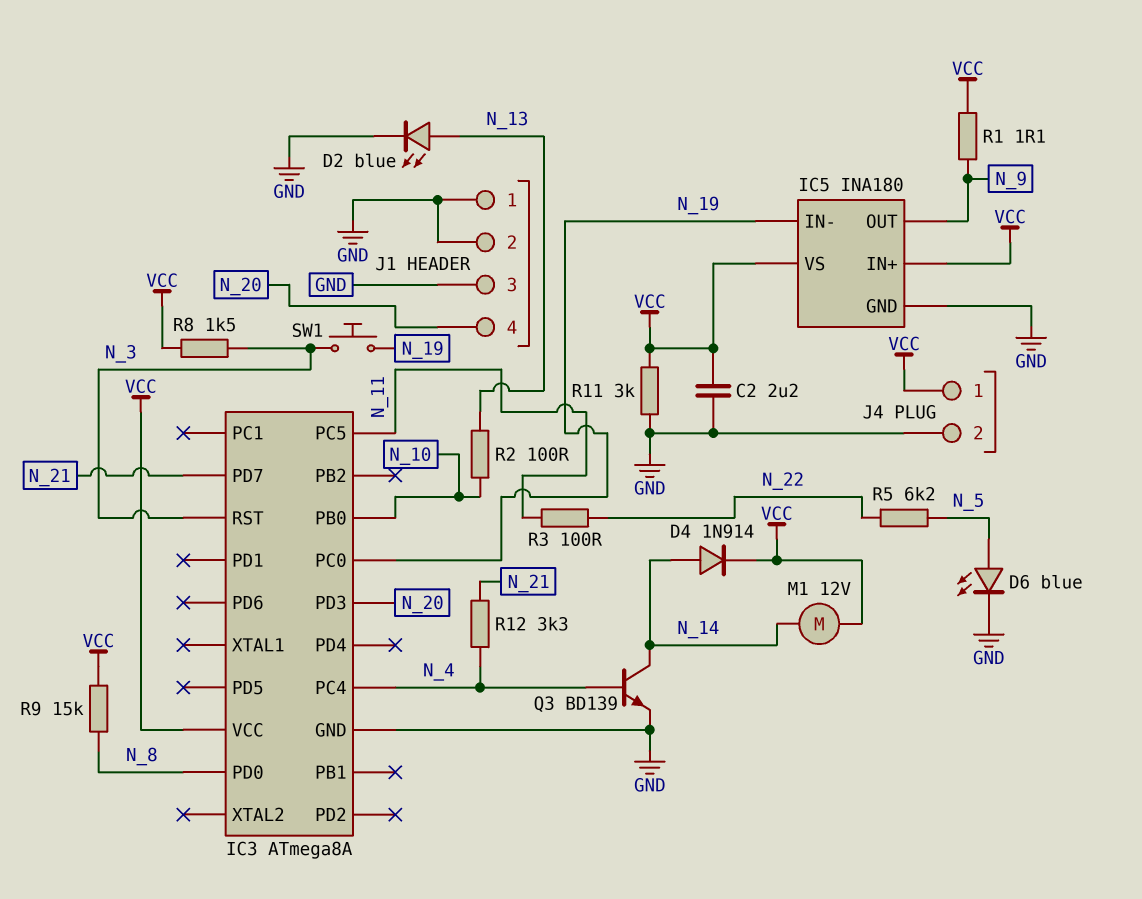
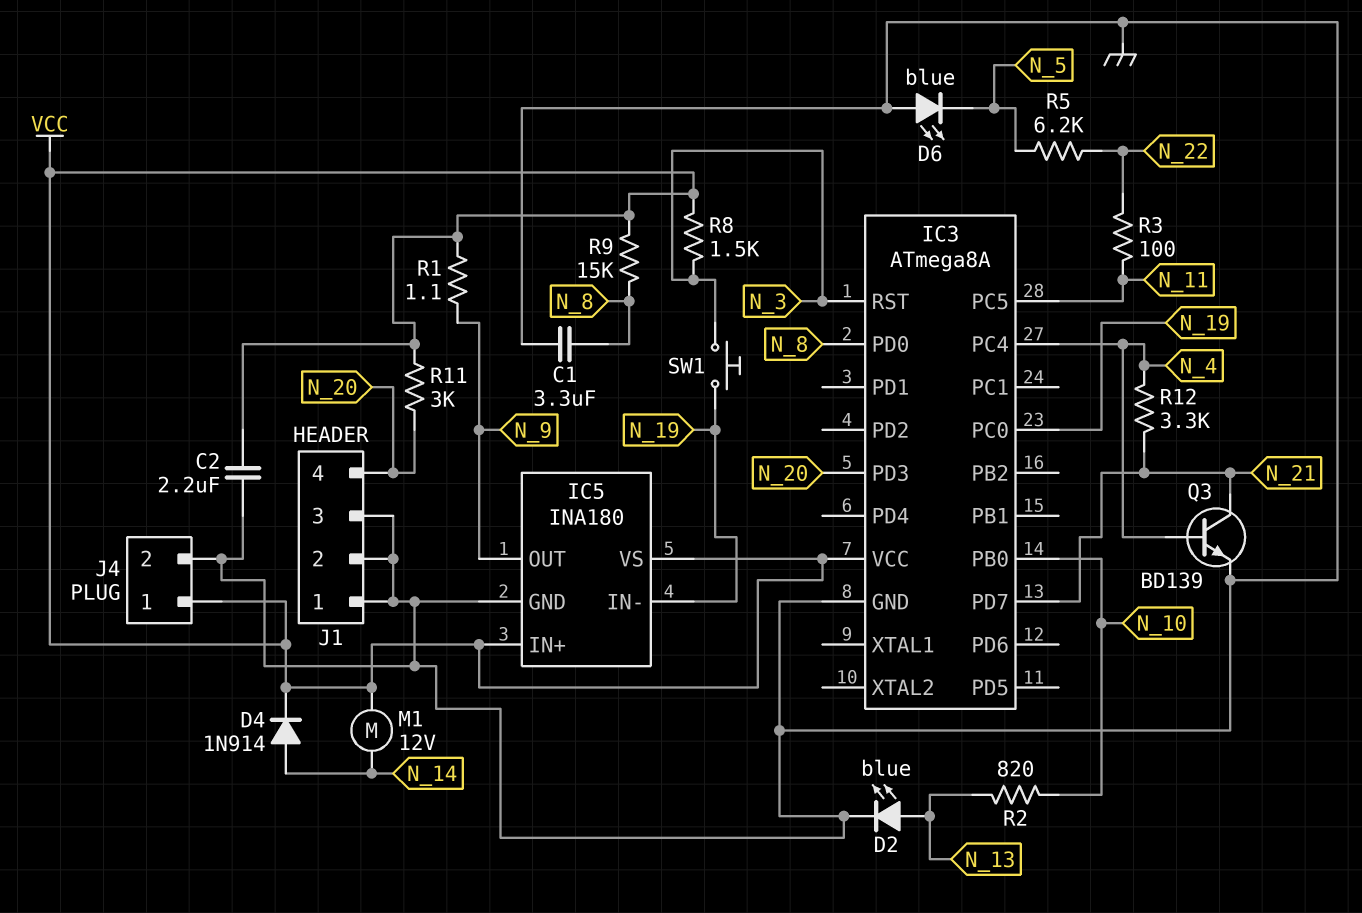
C1: none -> 3.3uF (GND, N_8)
D6: LED blue (A N_5, K GND) -> LED blue (A GND, K N_5)
Q3: NPN BD139 (B N_4, C N_14, E GND) -> NPN BD139 (B N_4, C N_21, E GND)
R2: 100 (N_10, N_13) -> 820 (N_10, N_13)
R11: 3k (GND, VCC) -> 3k (N_20, VCC)

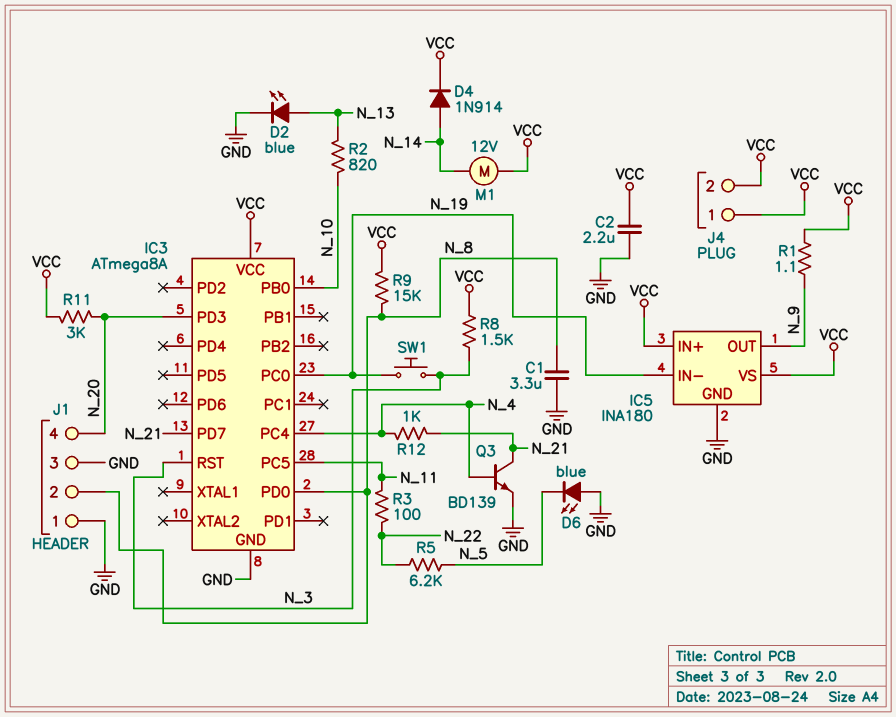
J1 pin 2: GND -> N_8
J4 pin 2: GND -> VCC
R12: 3.3k (N_4, N_21) -> 1k (N_4, N_21)

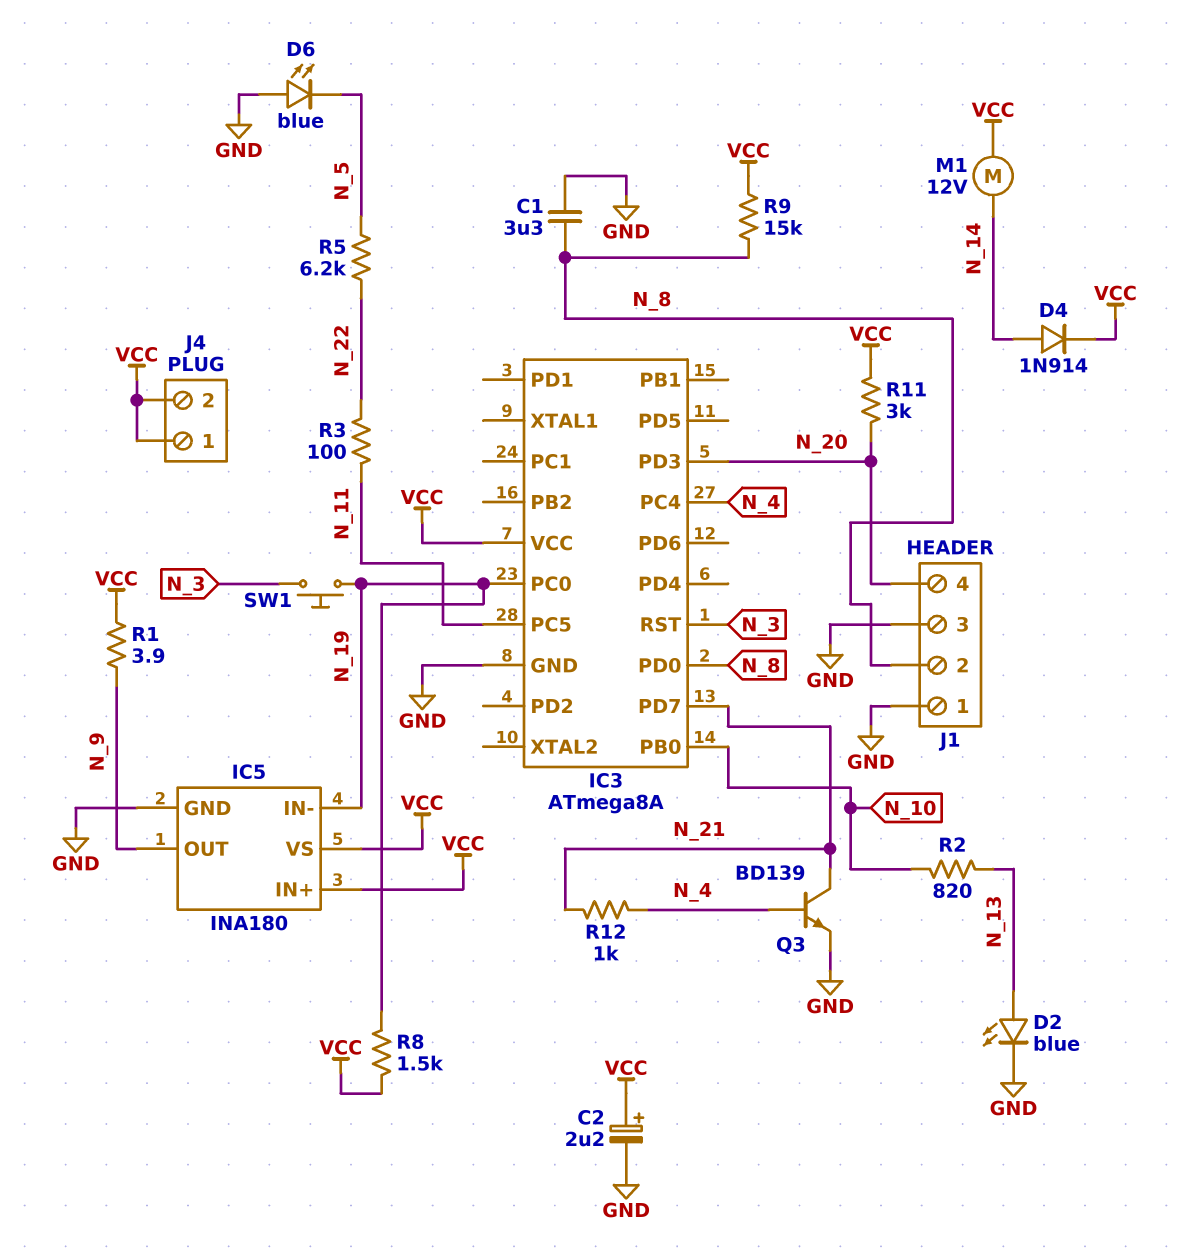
C2: 2.2uF (GND, VCC) -> 2.2uF (plus VCC, minus GND)
R1: 1.1 (N_9, VCC) -> 3.9 (N_9, VCC)
R8: 1.5k (N_3, VCC) -> 1.5k (N_19, VCC)

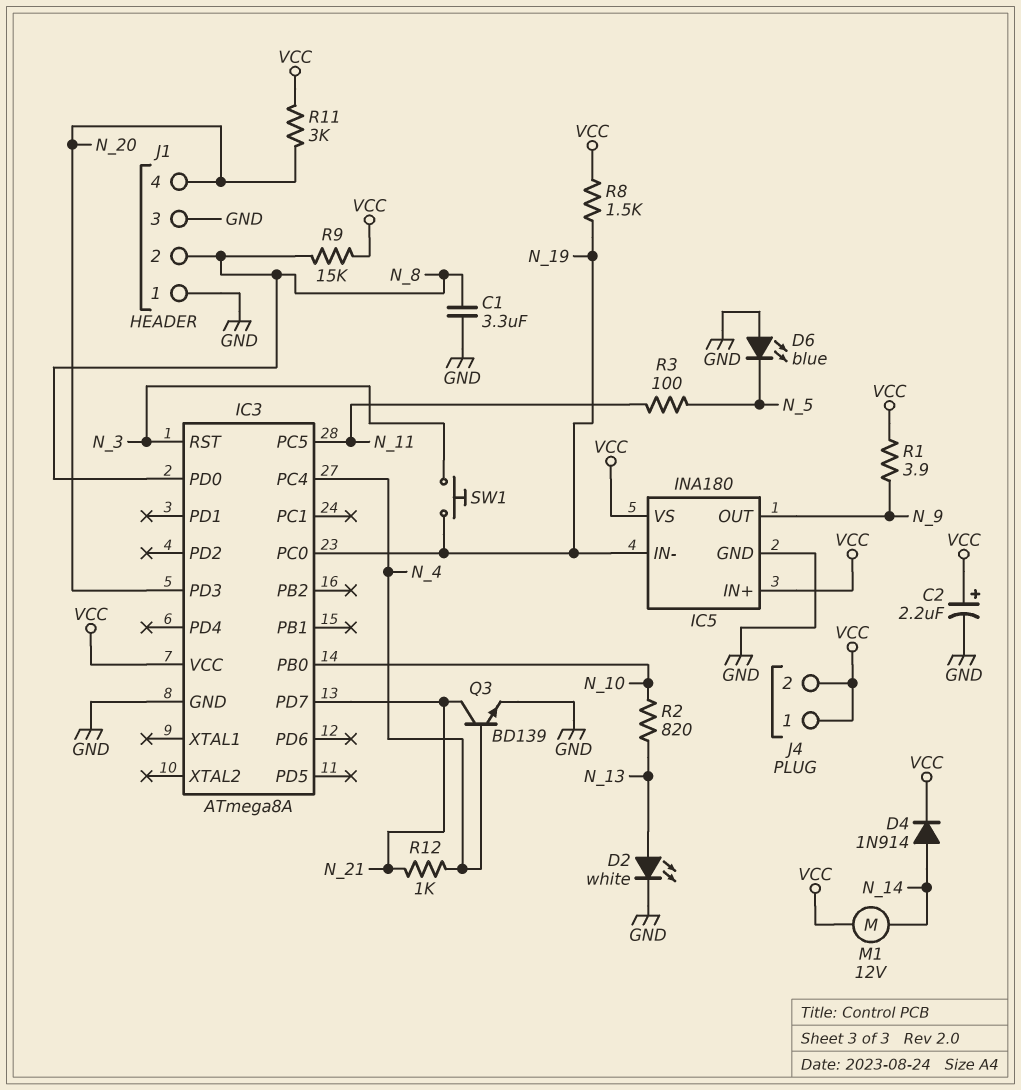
D2: LED blue (A N_13, K GND) -> LED white (A N_13, K GND)
R3: 100 (N_11, N_22) -> 100 (N_5, N_11)
R5: 6.2k (N_5, N_22) -> none

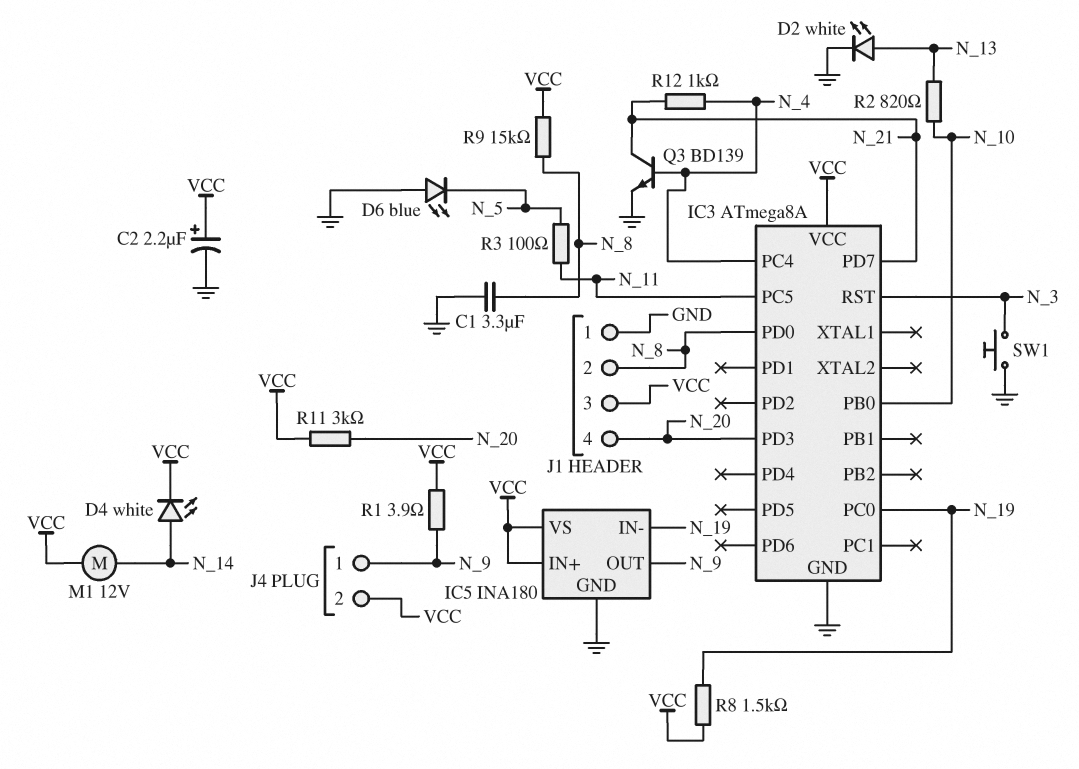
D4: diode 1N914 (A N_14, K VCC) -> LED white (A N_14, K VCC)
J1 pin 3: GND -> VCC
J4 pin 1: VCC -> N_9
SW1: button (N_3, N_19) -> button (GND, N_3)

